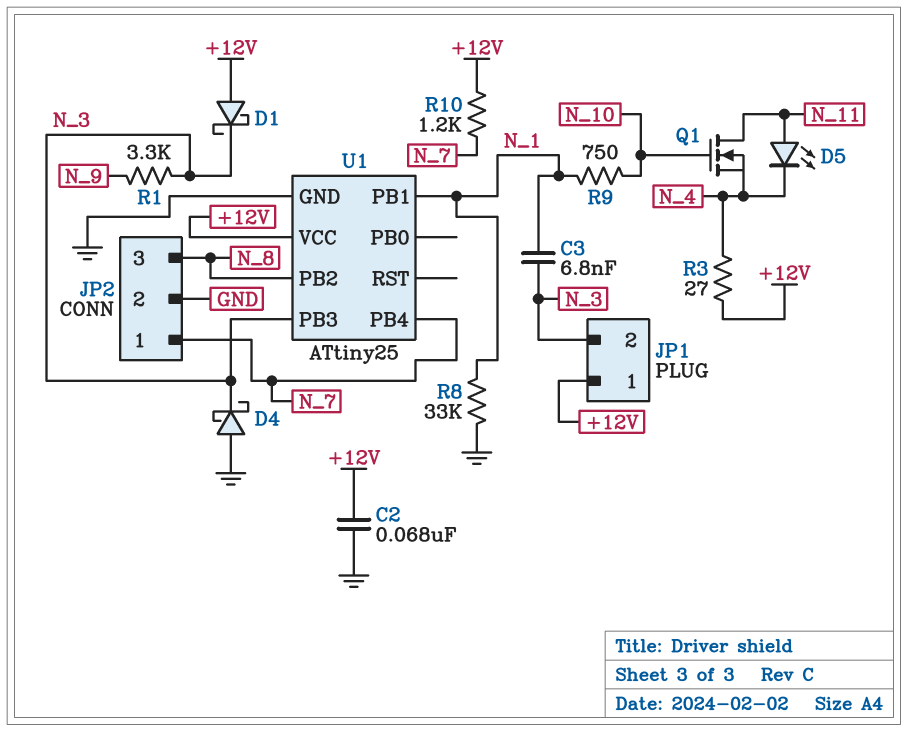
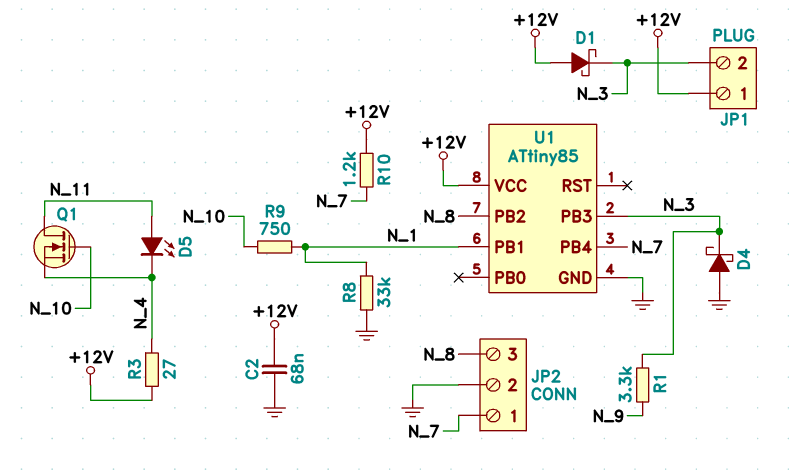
C3: 6.8nF (N_1, N_3) -> none
U1: ATtiny25 -> ATtiny85

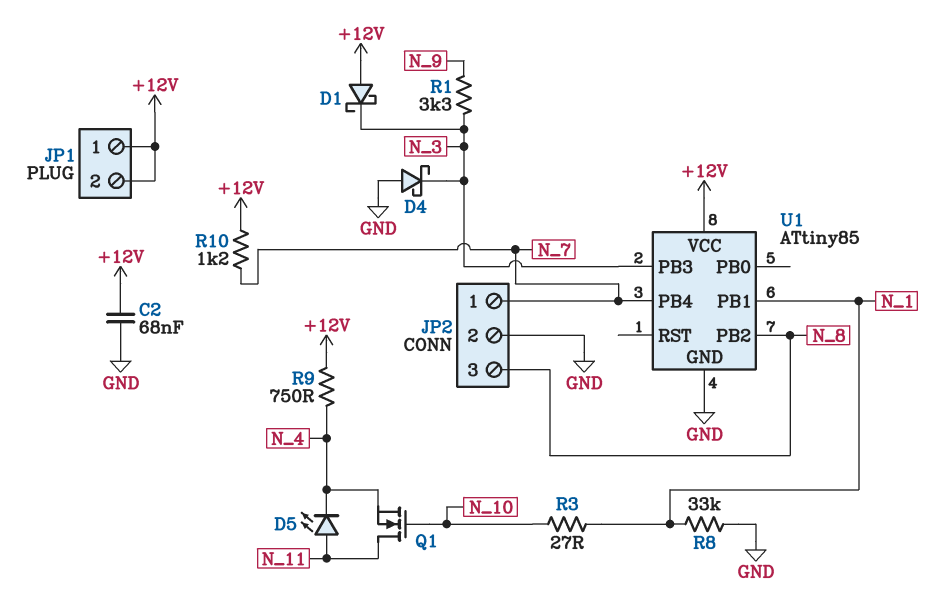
JP1 pin 2: N_3 -> +12V
R3: 27 (+12V, N_4) -> 27 (N_1, N_10)
R9: 750 (N_1, N_10) -> 750 (+12V, N_4)

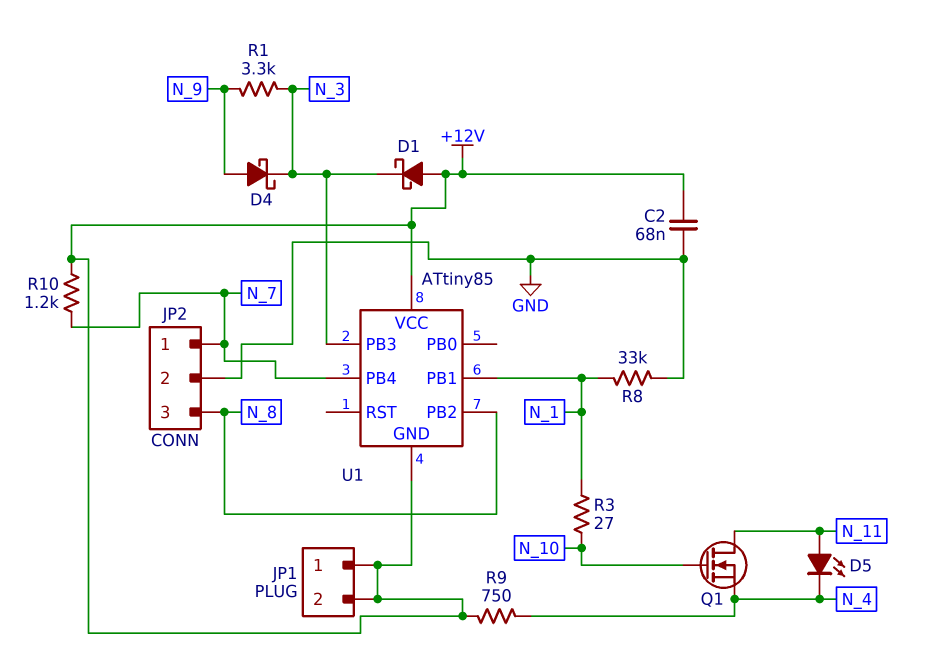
D4: schottky (A GND, K N_3) -> schottky (A N_9, K N_3)
U1 pin GND: GND -> +12V

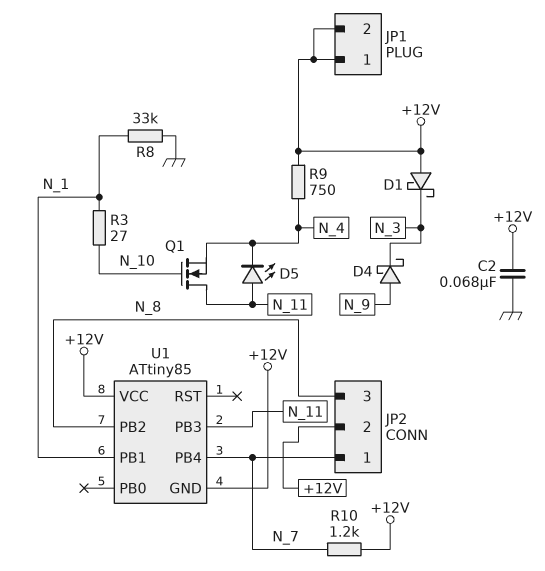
JP2 pin 2: GND -> +12V
R1: 3.3k (N_3, N_9) -> none
U1 pin PB3: N_3 -> N_11

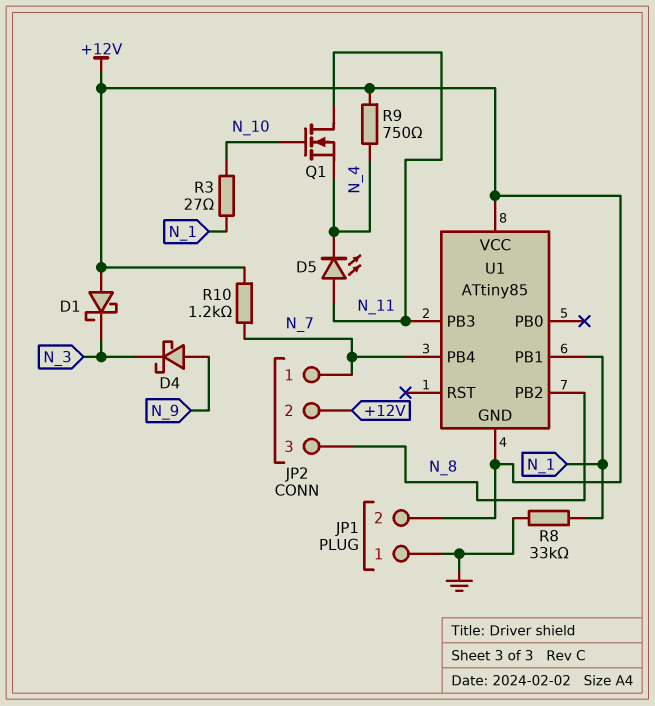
C2: 68nF (+12V, GND) -> none
JP1 pin 1: +12V -> GND

